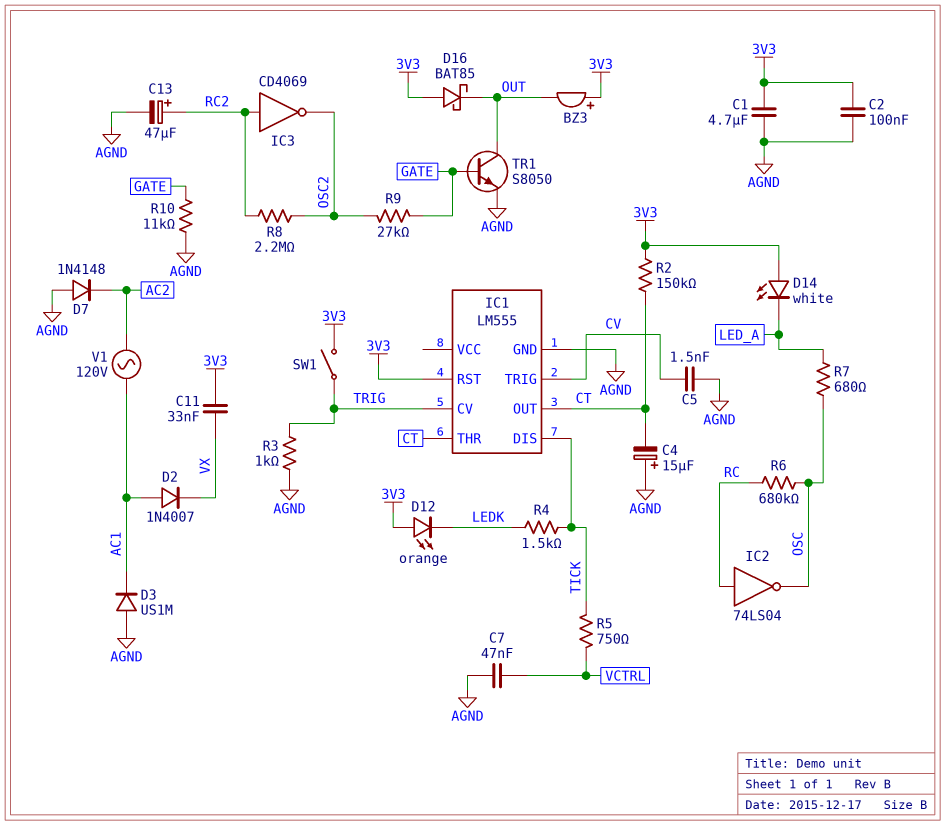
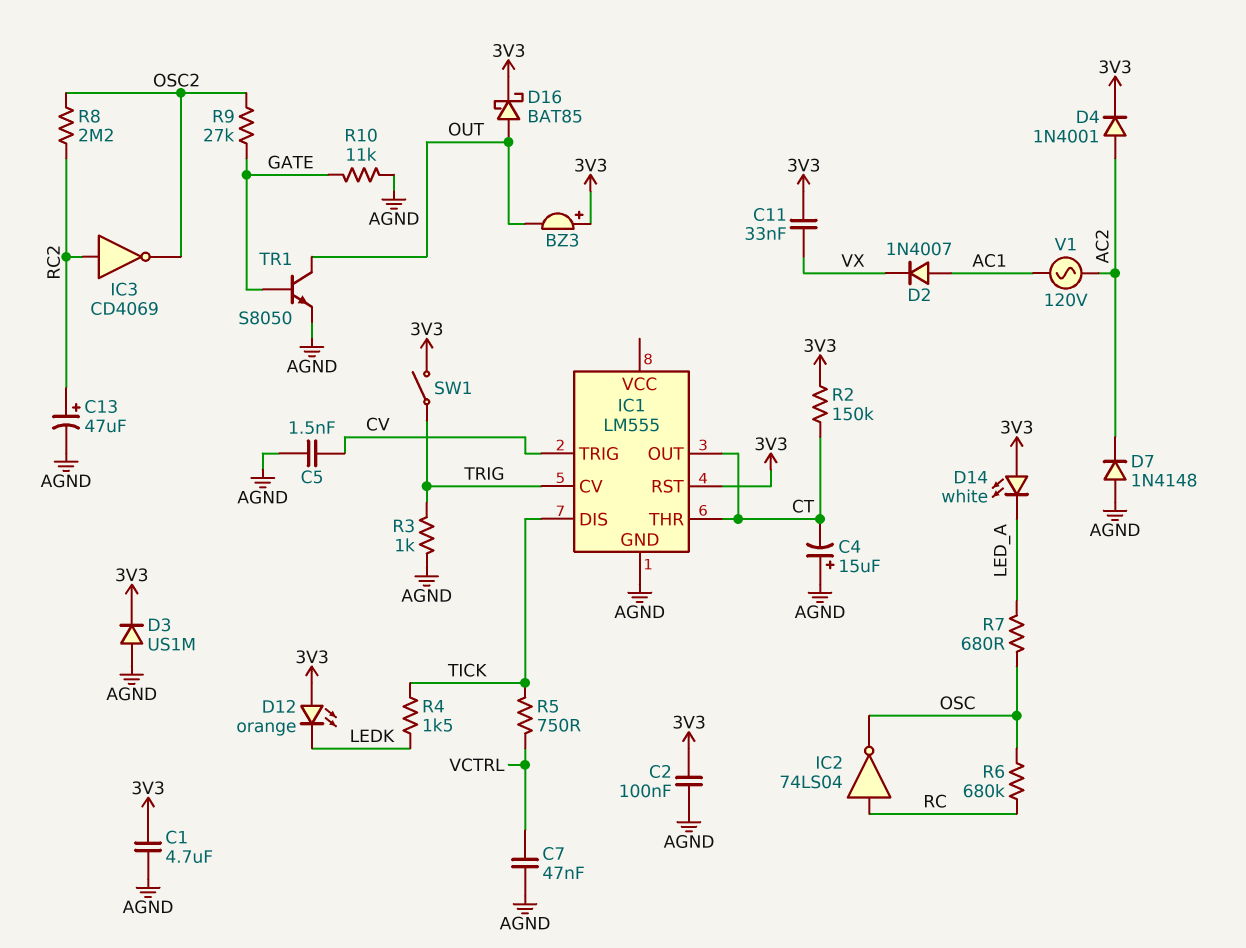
D3: diode US1M (A AGND, K AC1) -> diode US1M (A AGND, K 3V3)
D4: none -> diode 1N4001 (A AC2, K 3V3)
D16: schottky BAT85 (A 3V3, K OUT) -> schottky BAT85 (A OUT, K 3V3)

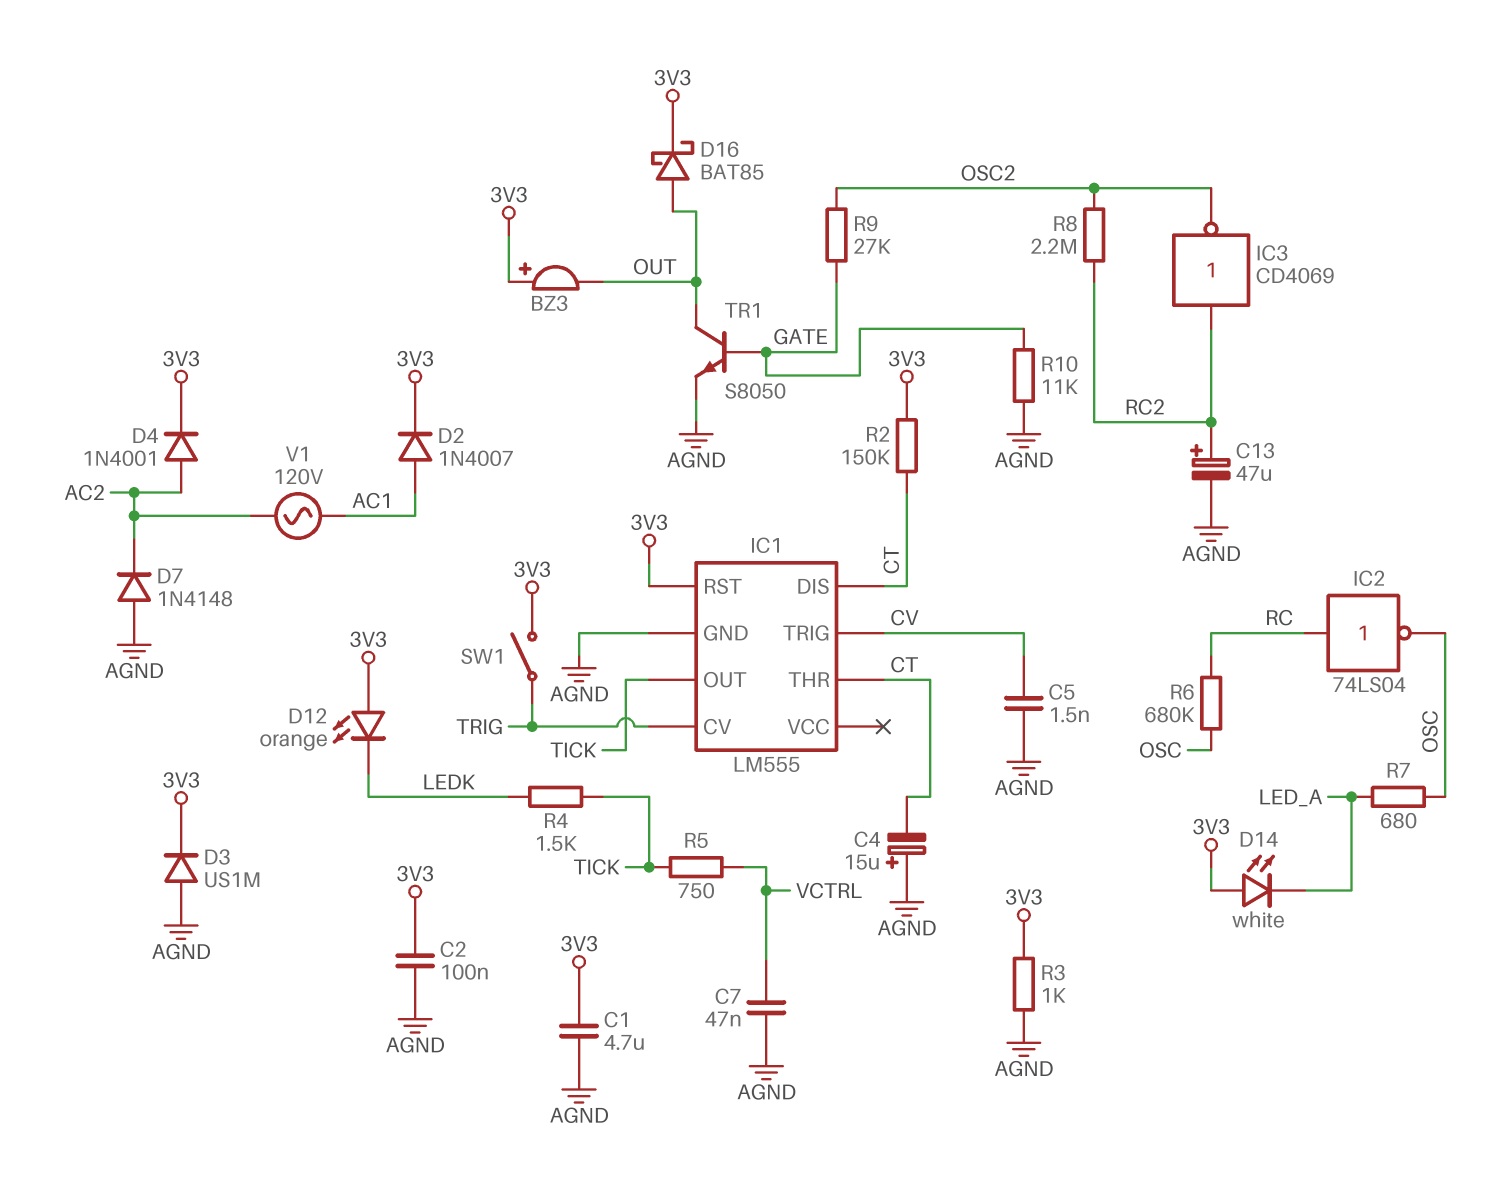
C11: 33nF (3V3, VX) -> none
D2: diode 1N4007 (A AC1, K VX) -> diode 1N4007 (A AC1, K 3V3)
IC1 pin DIS: TICK -> CT
IC1 pin OUT: CT -> TICK
R3: 1k (AGND, TRIG) -> 1k (3V3, AGND)

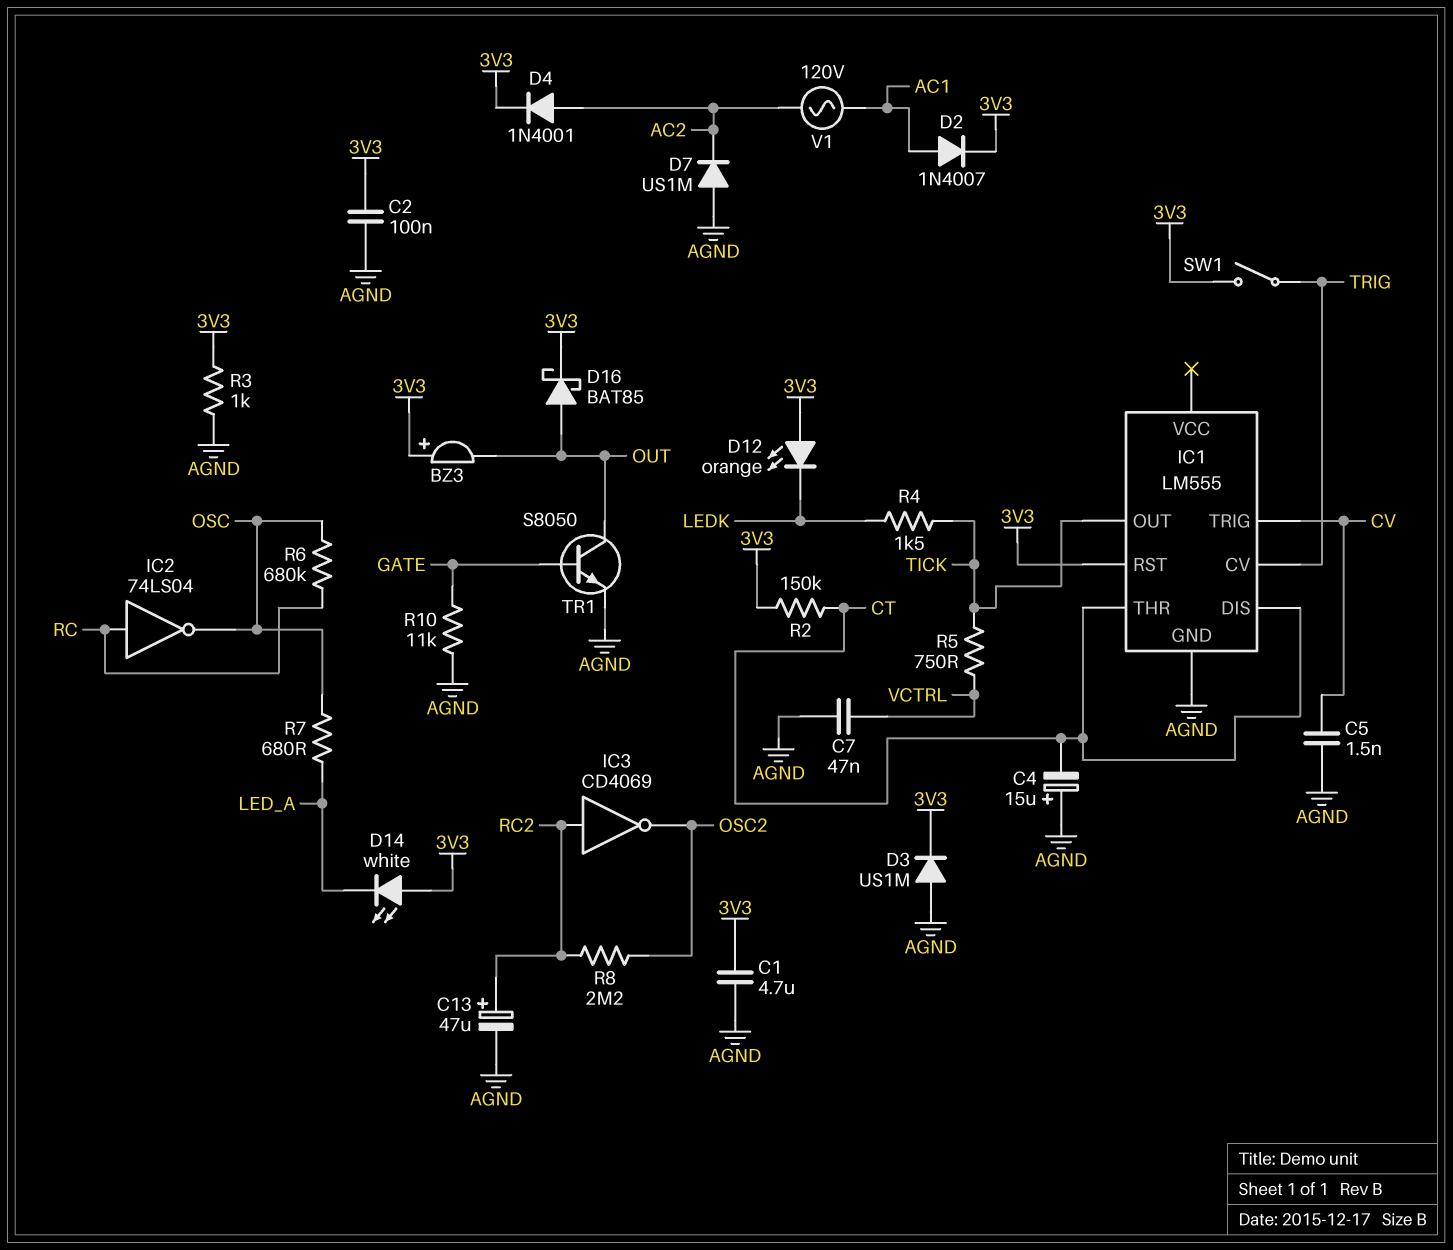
D7: diode 1N4148 (A AGND, K AC2) -> diode US1M (A AGND, K AC2)
R9: 27k (GATE, OSC2) -> none

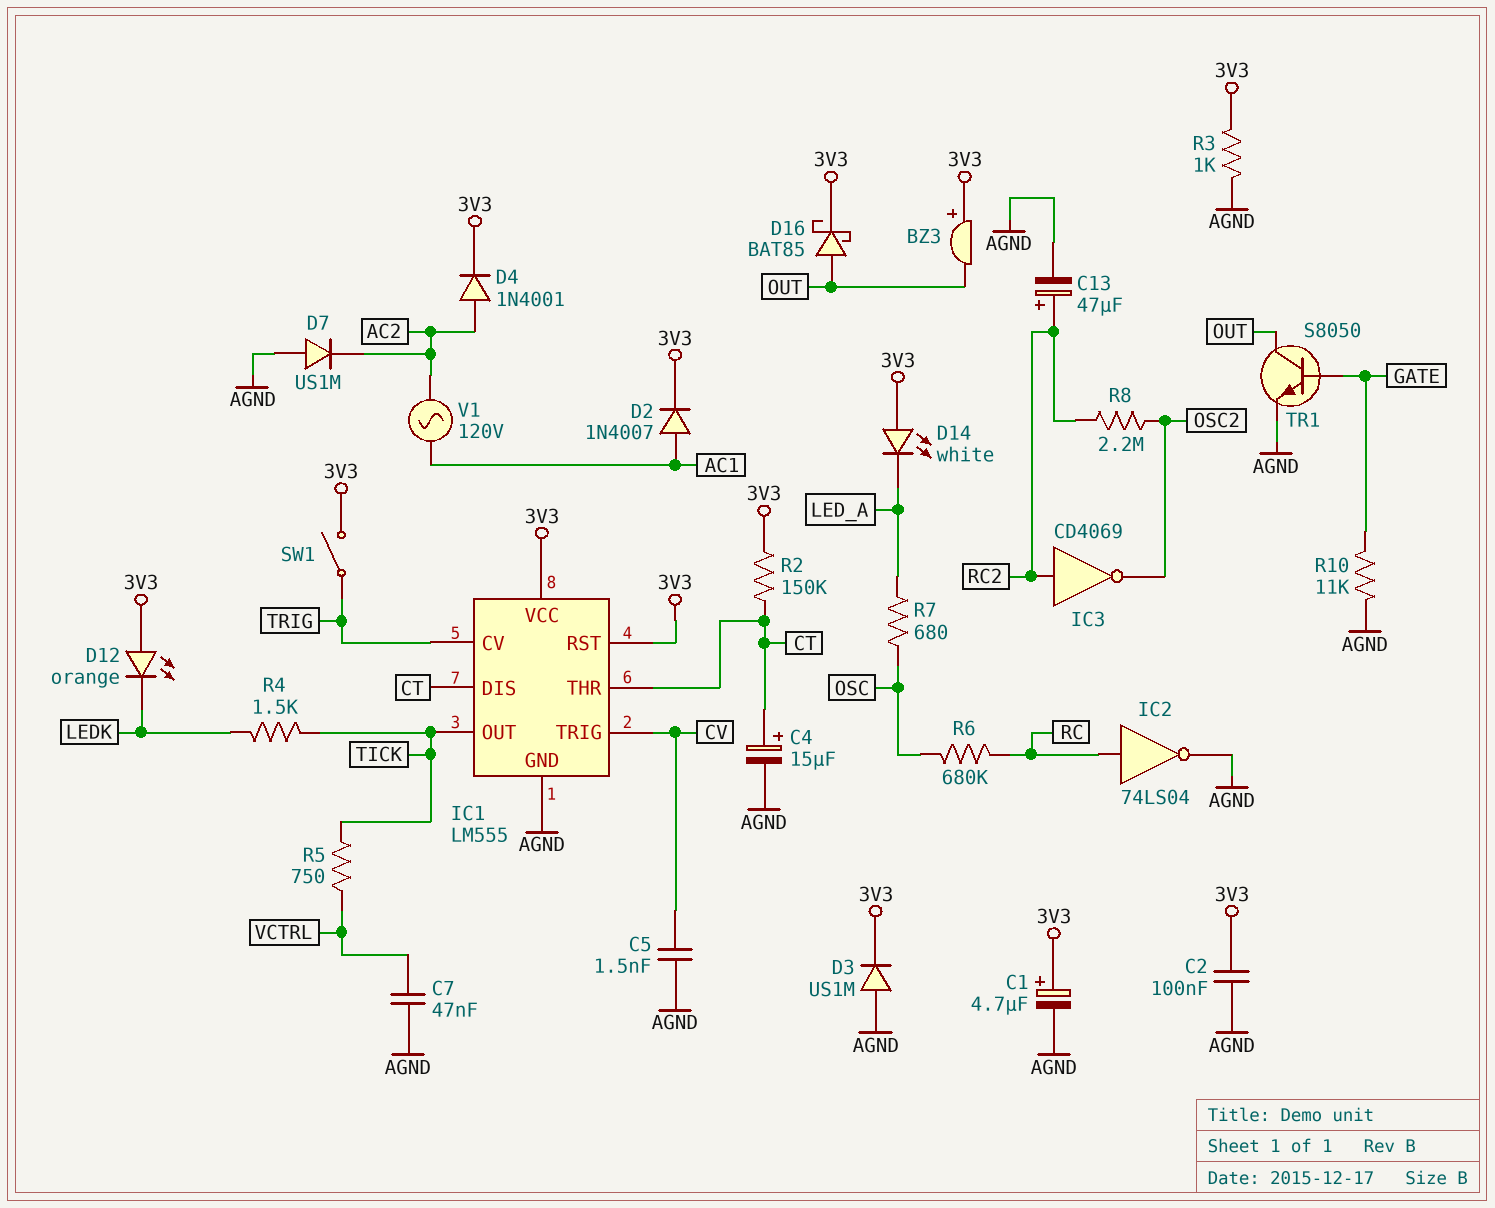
C1: 4.7uF (3V3, AGND) -> 4.7uF (plus 3V3, minus AGND)
C4: 15uF (plus AGND, minus CT) -> 15uF (plus CT, minus AGND)
IC1 pin VCC: none -> 3V3
IC2: NOT 74LS04 (in RC, out OSC) -> NOT 74LS04 (in RC, out AGND)

